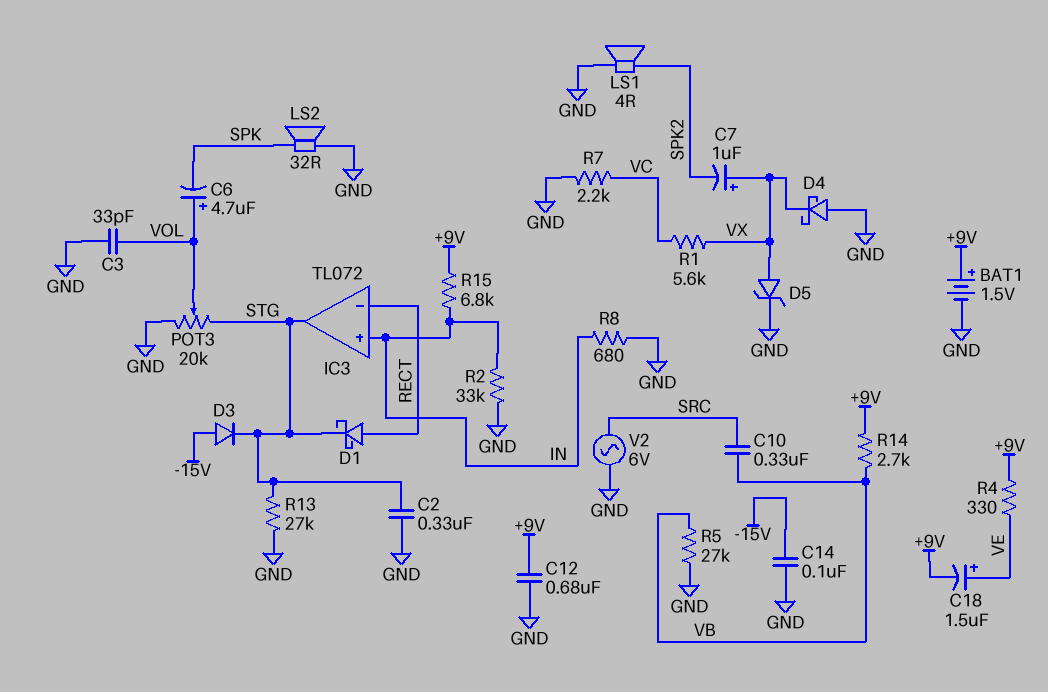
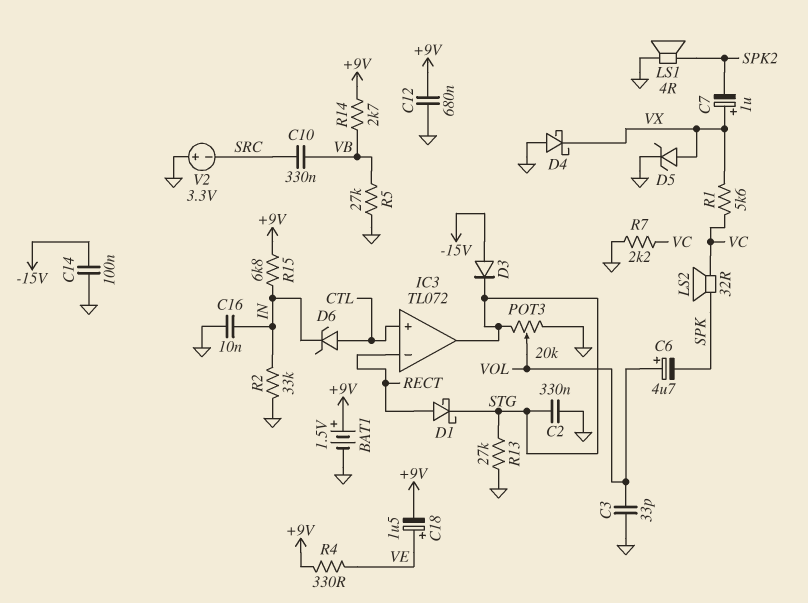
C16: none -> 10nF (GND, IN)
D6: none -> zener (A CTL, K IN)
IC3 pin in+: IN -> CTL
LS2: speaker 32R (GND, SPK) -> speaker 32R (SPK, VC)
R8: 680 (GND, IN) -> none
V2: AC 6V (GND, SRC) -> 3.3V (plus GND, minus SRC)

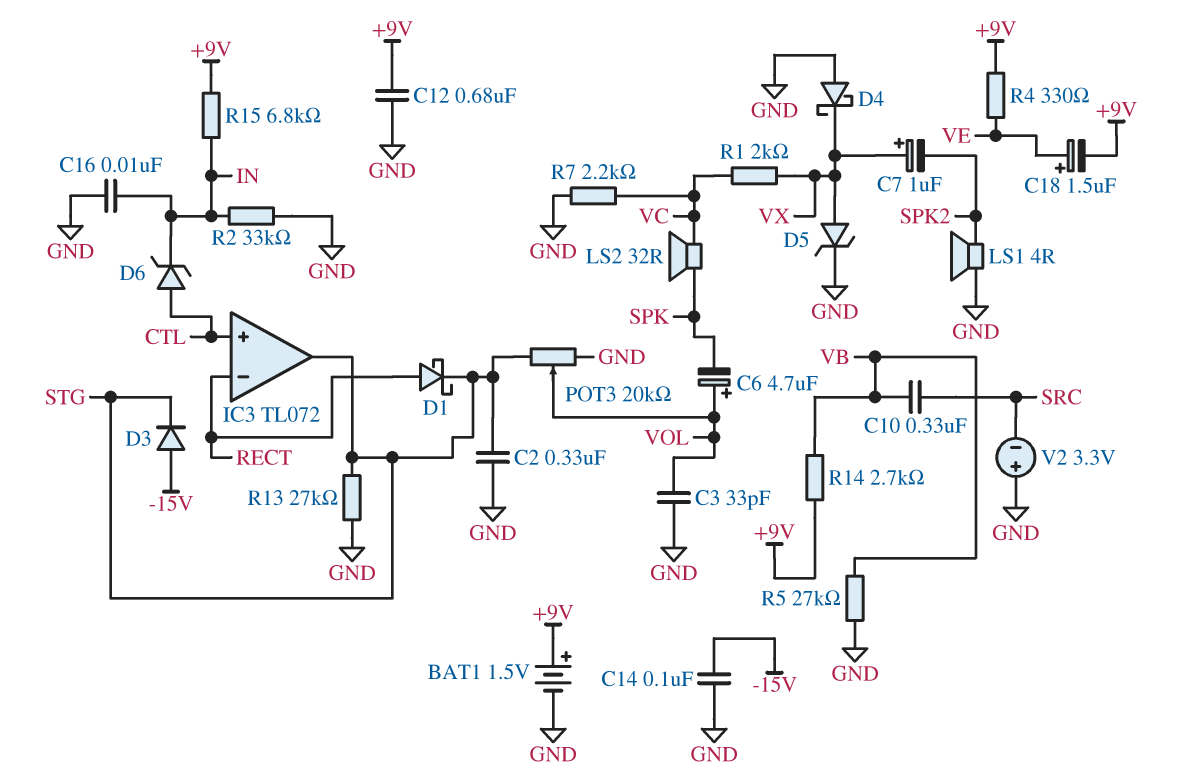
R1: 5.6k (VC, VX) -> 2k (VC, VX)

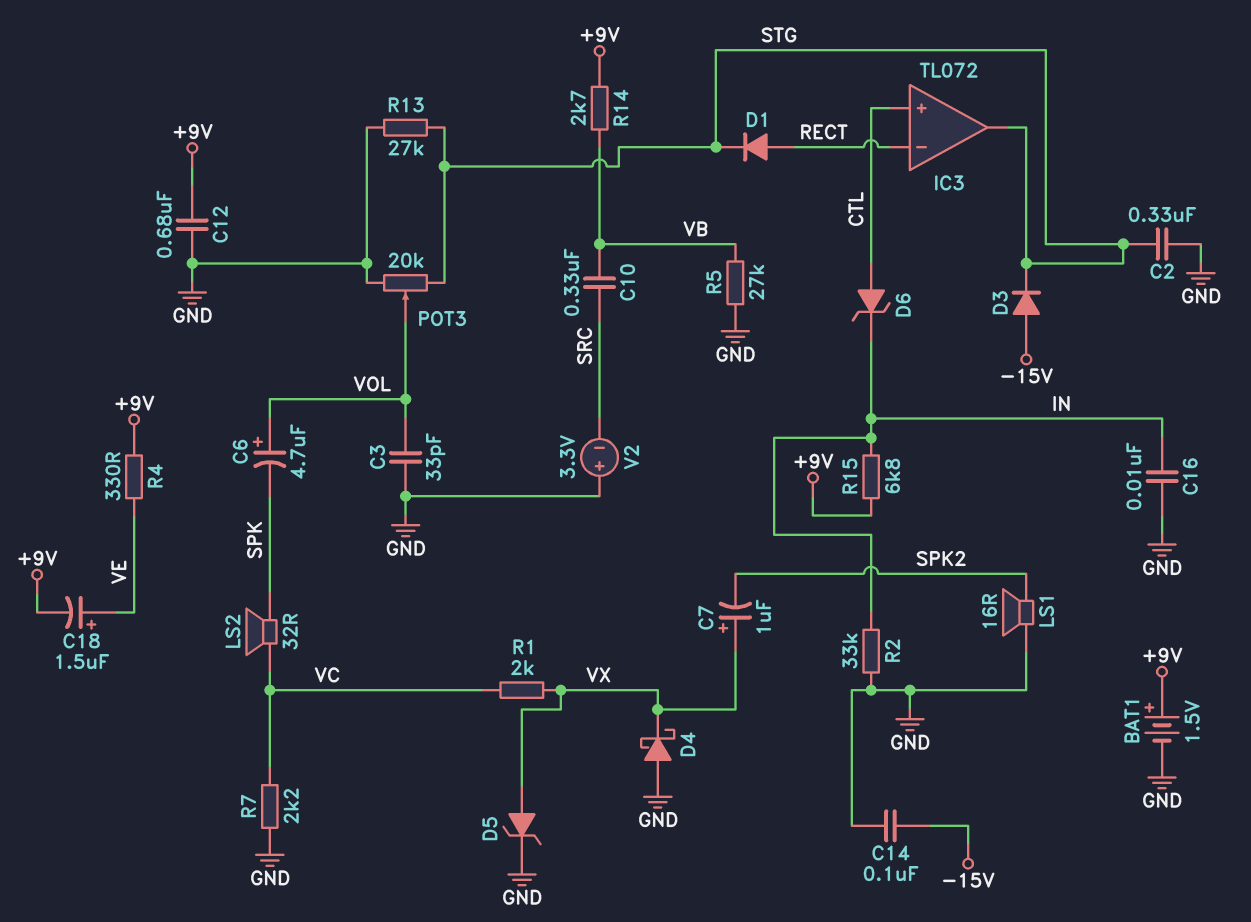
D1: schottky (A RECT, K STG) -> diode (A RECT, K STG)
LS1: speaker 4R (GND, SPK2) -> speaker 16R (GND, SPK2)

